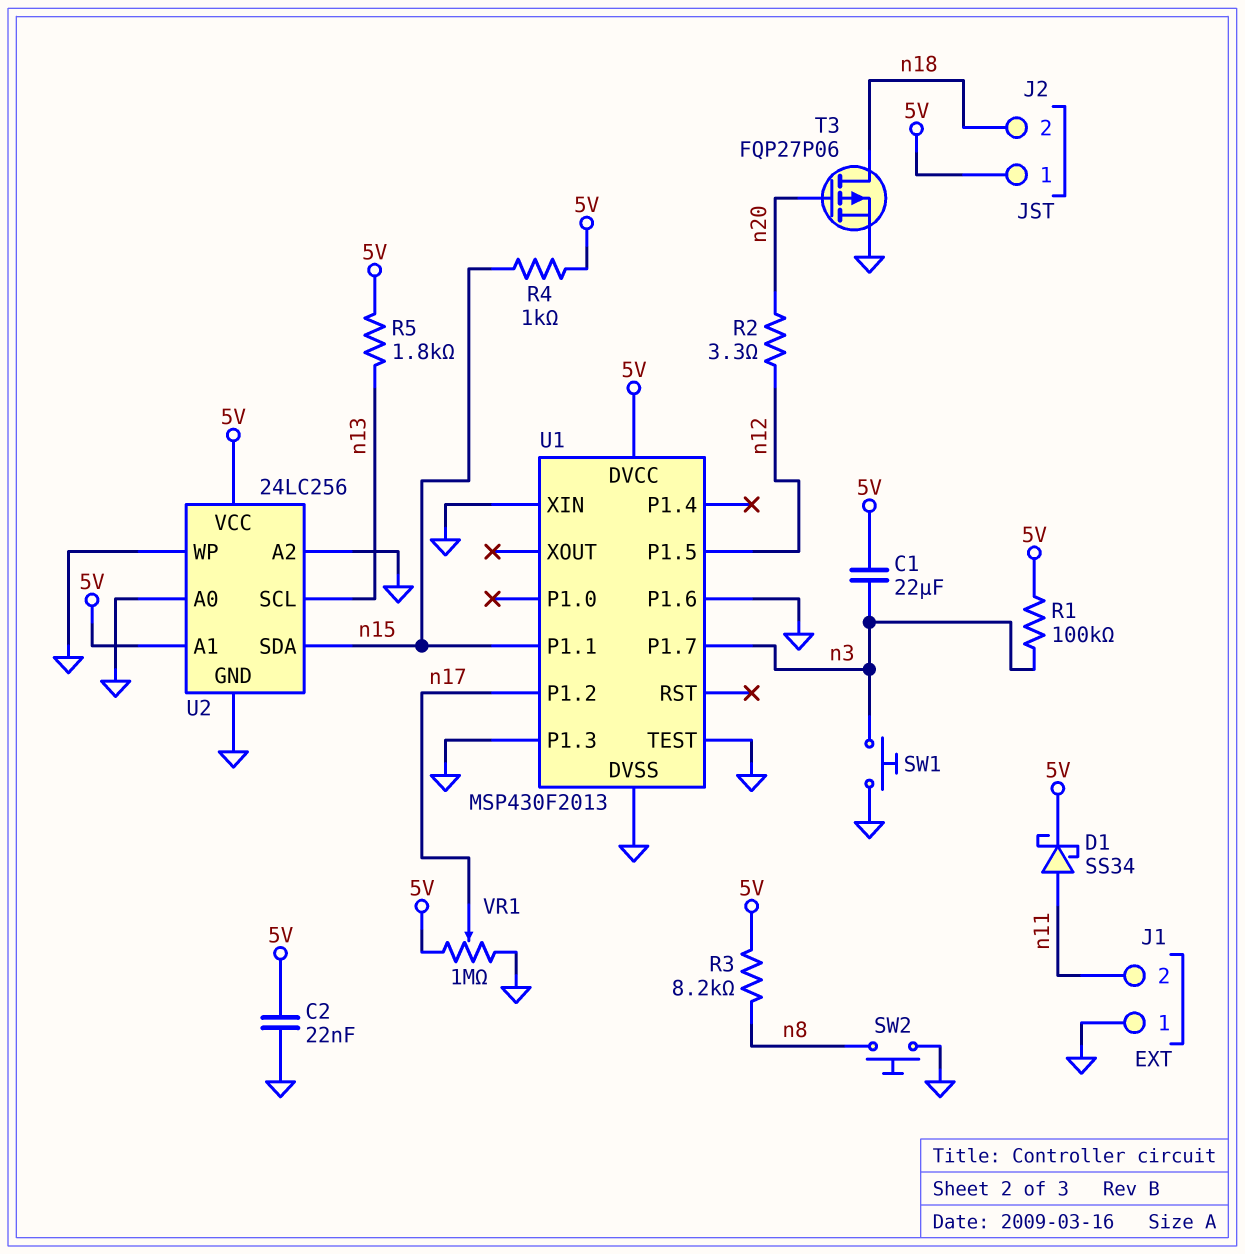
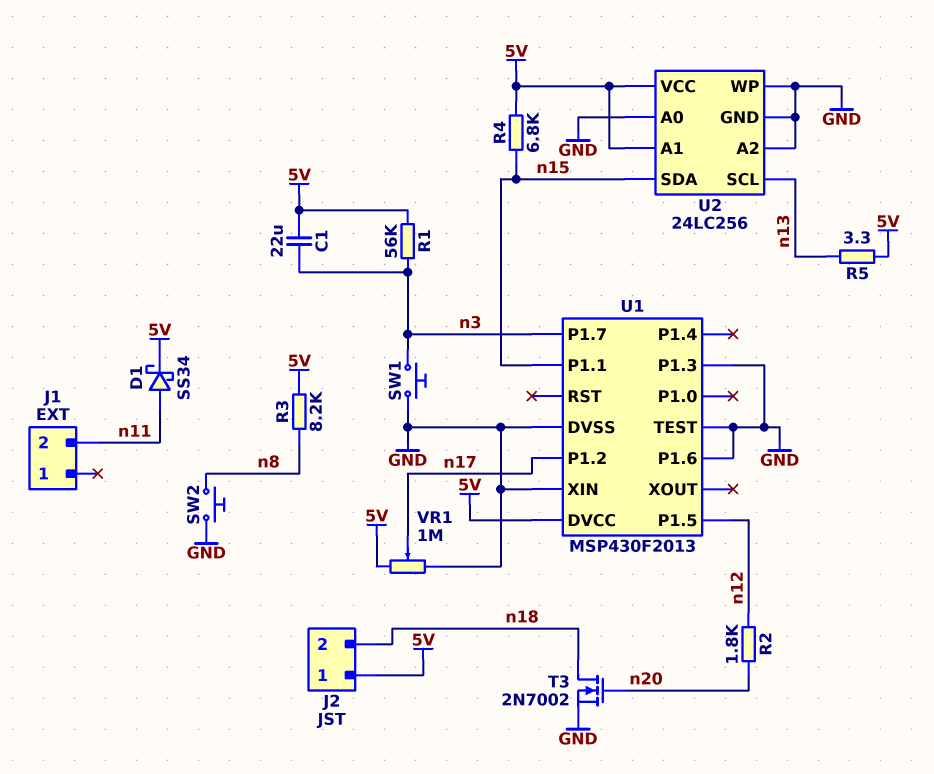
C2: 22nF (5V, GND) -> none
J1 pin 1: GND -> none
R1: 100k (5V, n3) -> 56k (5V, n3)
R2: 3.3 (n12, n20) -> 1.8k (n12, n20)
R4: 1k (5V, n15) -> 6.8k (5V, n15)
R5: 1.8k (5V, n13) -> 3.3 (5V, n13)
T3: PMOS FQP27P06 (G n20, D n18, S GND) -> NMOS 2N7002 (G n20, D n18, S GND)

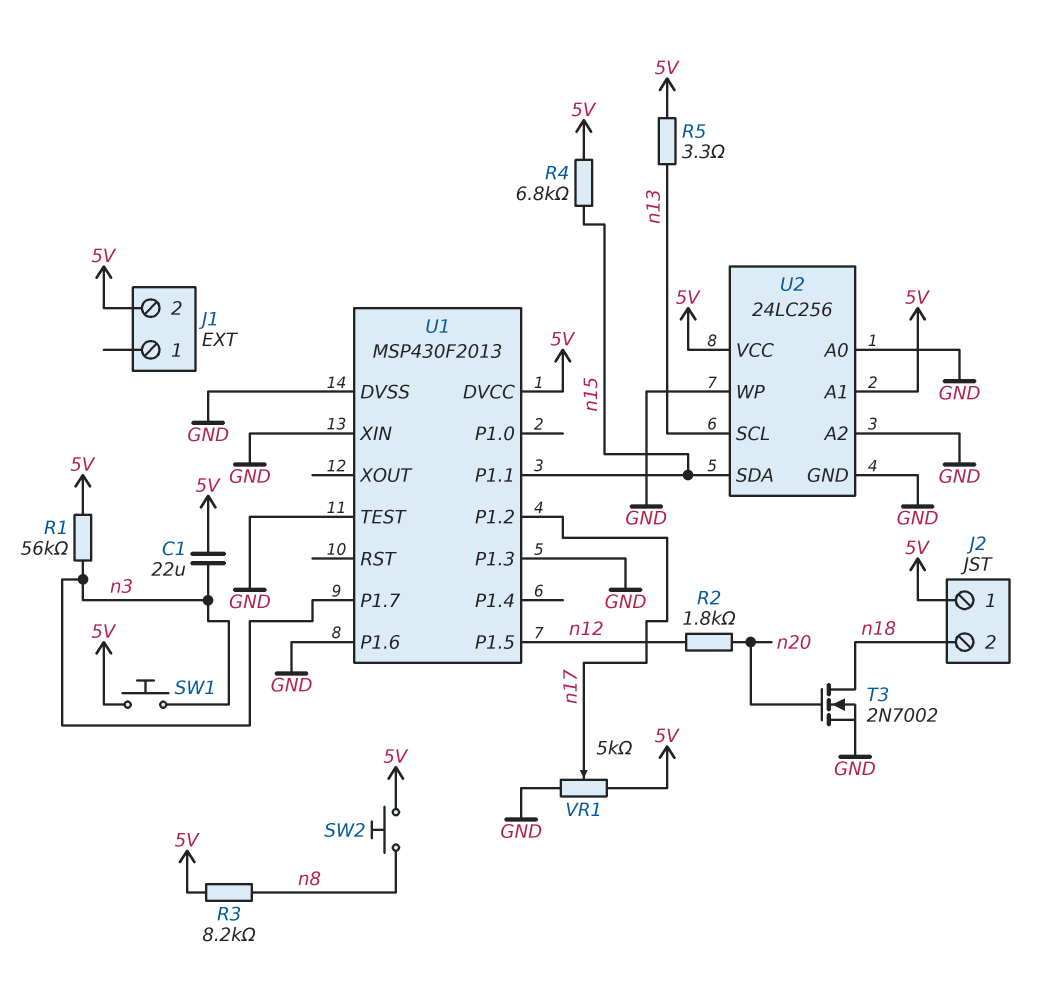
D1: schottky SS34 (A n11, K 5V) -> none
J1 pin 2: n11 -> 5V
SW1: button (GND, n3) -> button (5V, n3)
SW2: button (GND, n8) -> button (5V, n8)
VR1: 1M (5V, GND, wiper n17) -> 5k (5V, GND, wiper n17)

